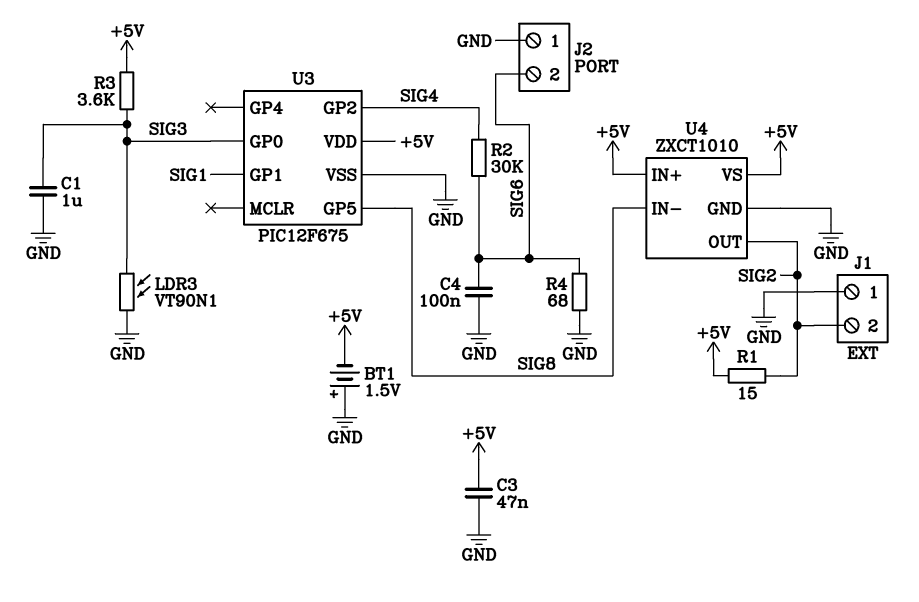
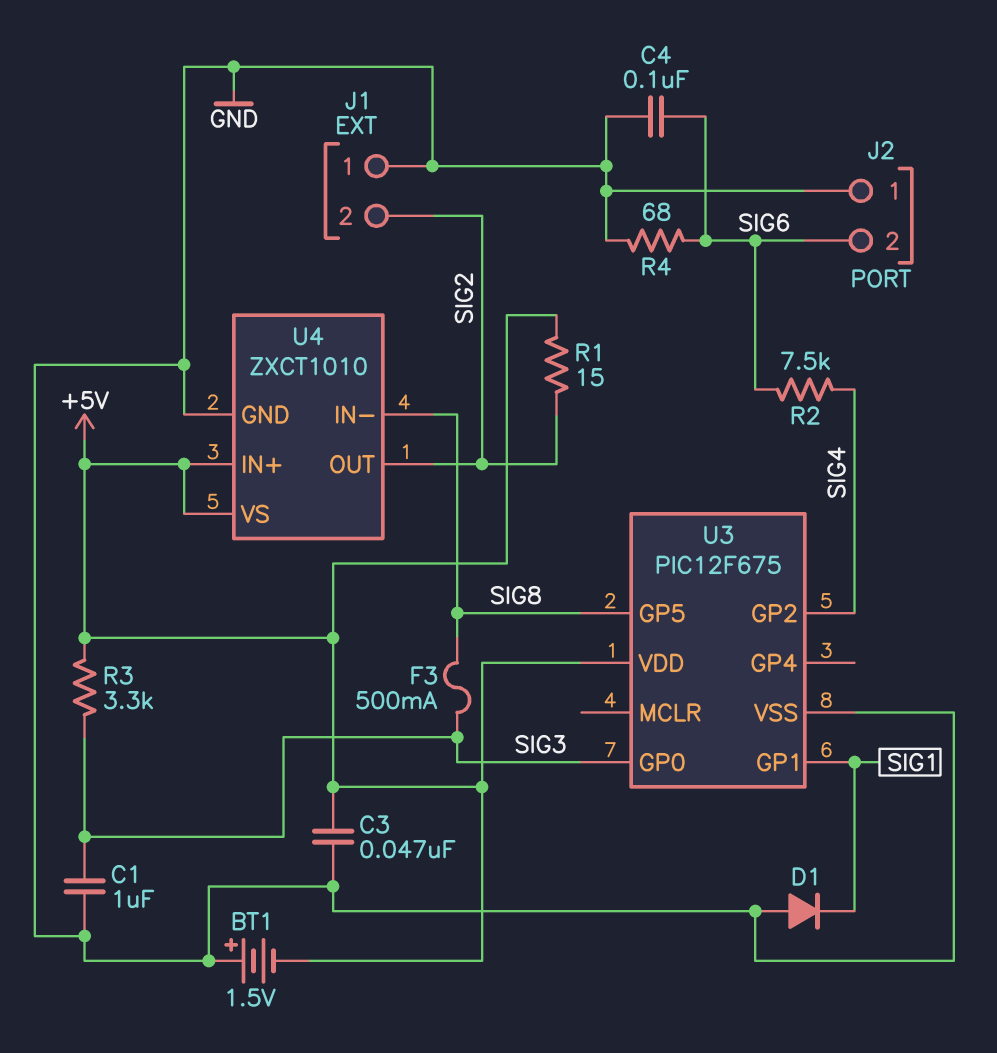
D1: none -> diode (A GND, K SIG1)
F3: none -> 500mA (SIG3, SIG8)
LDR3: VT90N1 (GND, SIG3) -> none
R2: 30k (SIG4, SIG6) -> 7.5k (SIG4, SIG6)
R3: 3.6k (+5V, SIG3) -> 3.3k (+5V, SIG3)

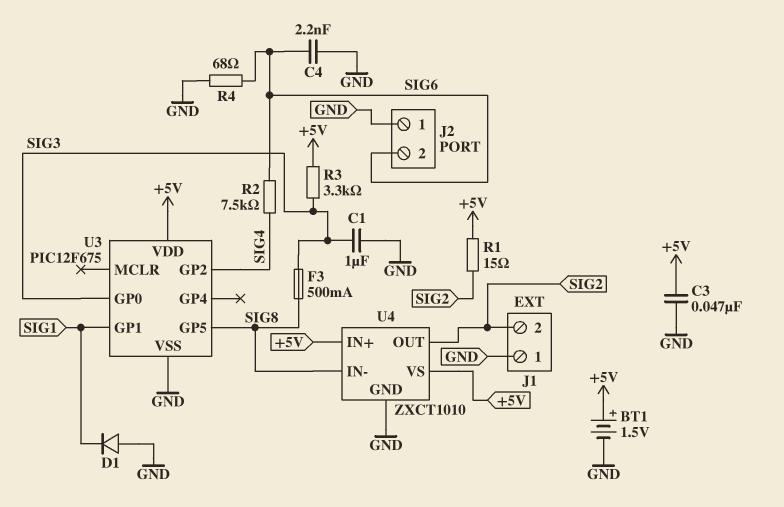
BT1: 1.5V (plus GND, minus +5V) -> 1.5V (plus +5V, minus GND)
C4: 100nF (GND, SIG6) -> 2.2nF (GND, SIG6)

